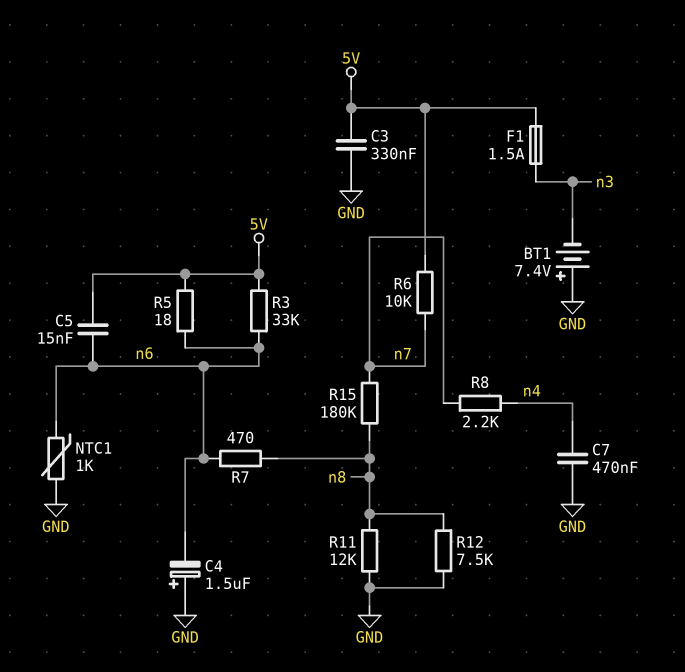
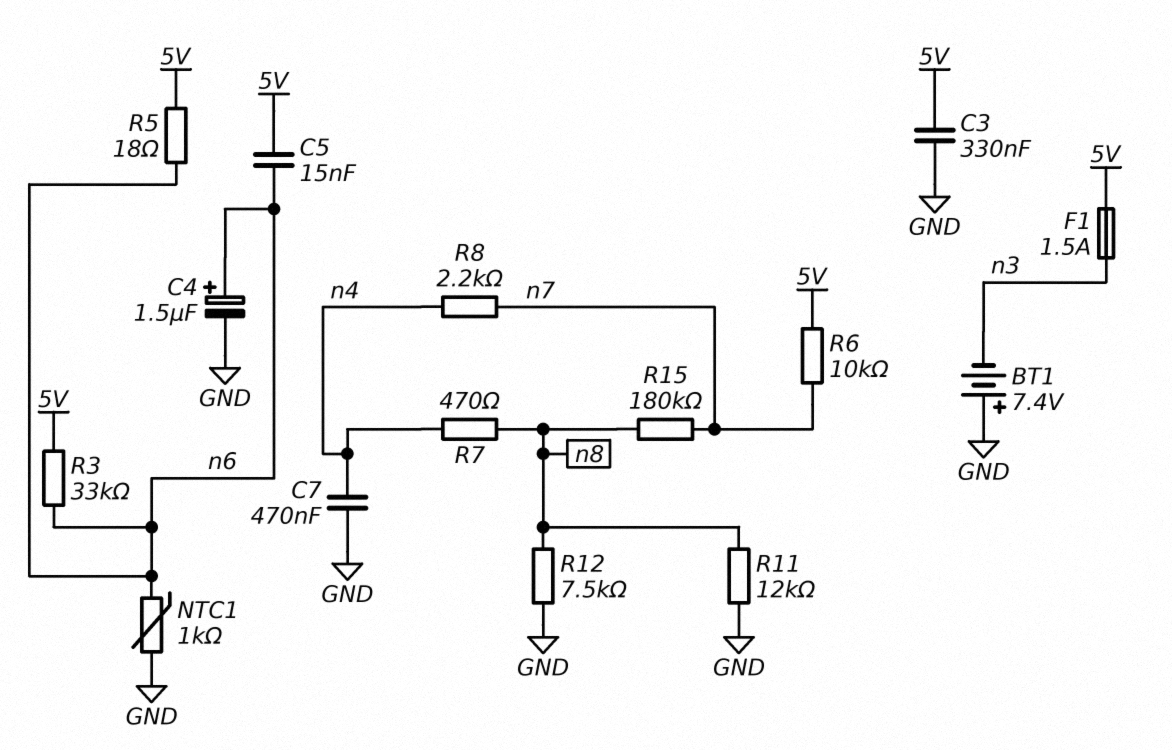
C4: 1.5uF (plus GND, minus n6) -> 1.5uF (plus n6, minus GND)
R7: 470 (n6, n8) -> 470 (n4, n8)

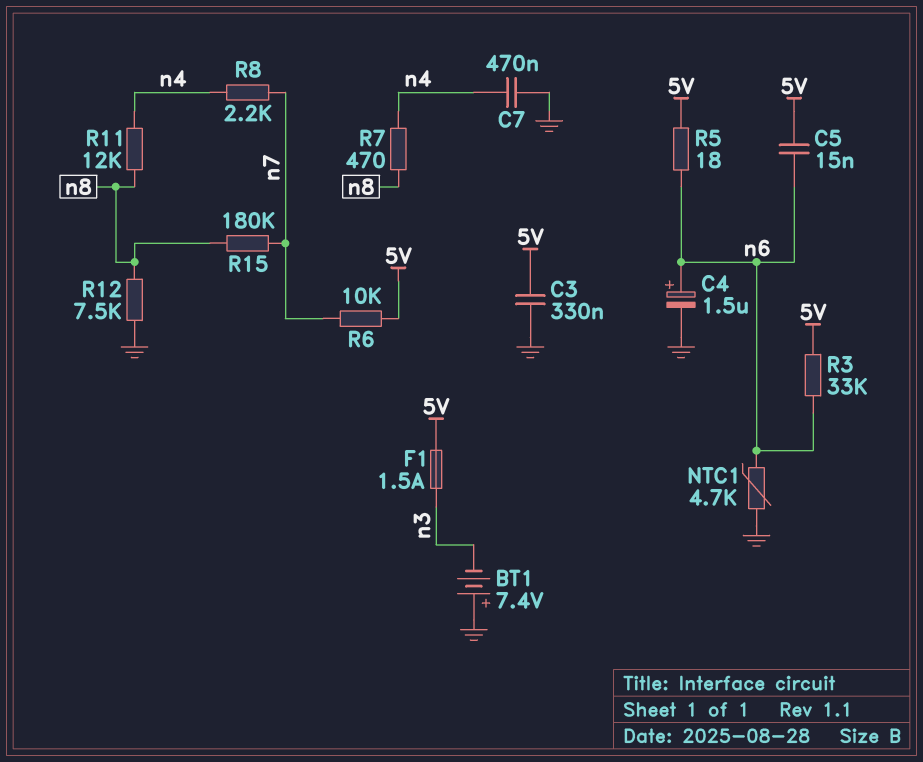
NTC1: 1k (GND, n6) -> 4.7k (GND, n6)
R11: 12k (GND, n8) -> 12k (n4, n8)

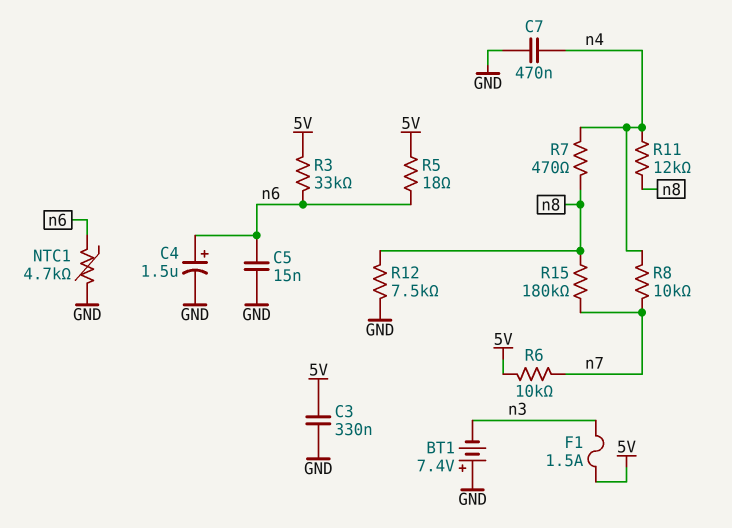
C5: 15nF (5V, n6) -> 15nF (GND, n6)
R8: 2.2k (n4, n7) -> 10k (n4, n7)

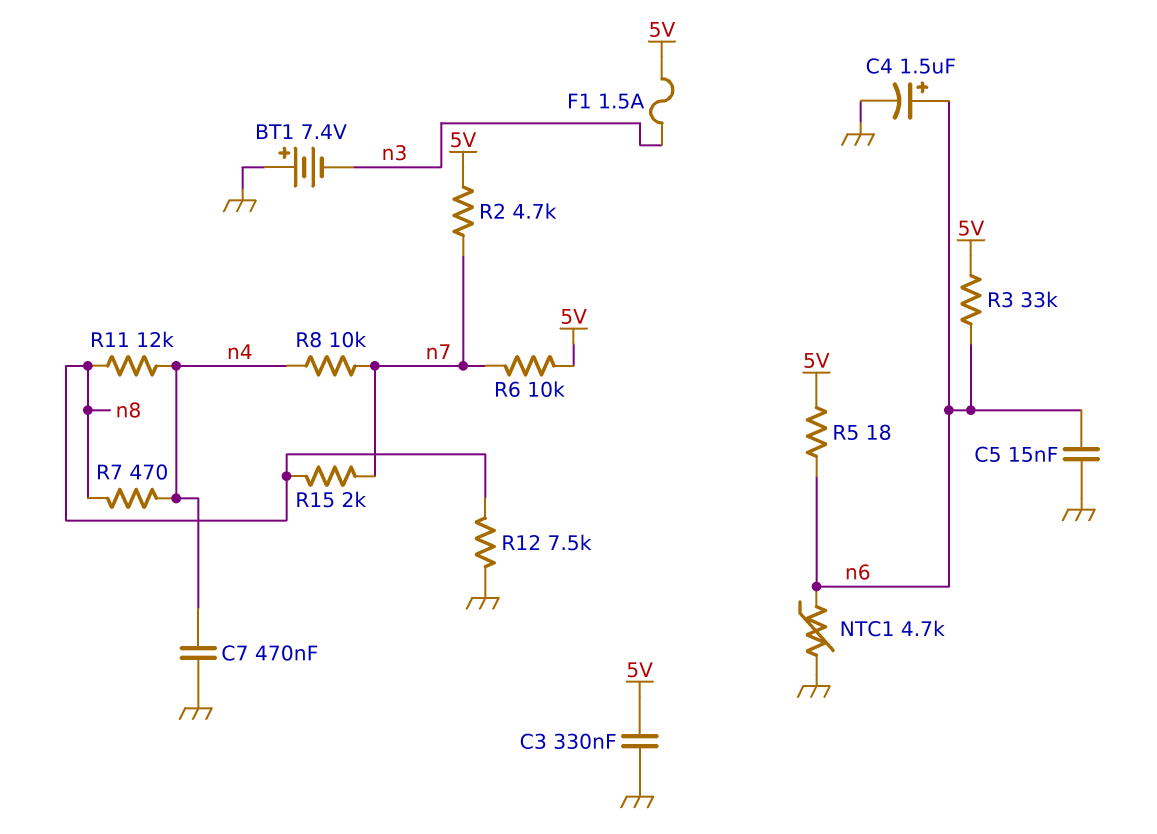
R2: none -> 4.7k (5V, n7)
R15: 180k (n7, n8) -> 2k (n7, n8)

